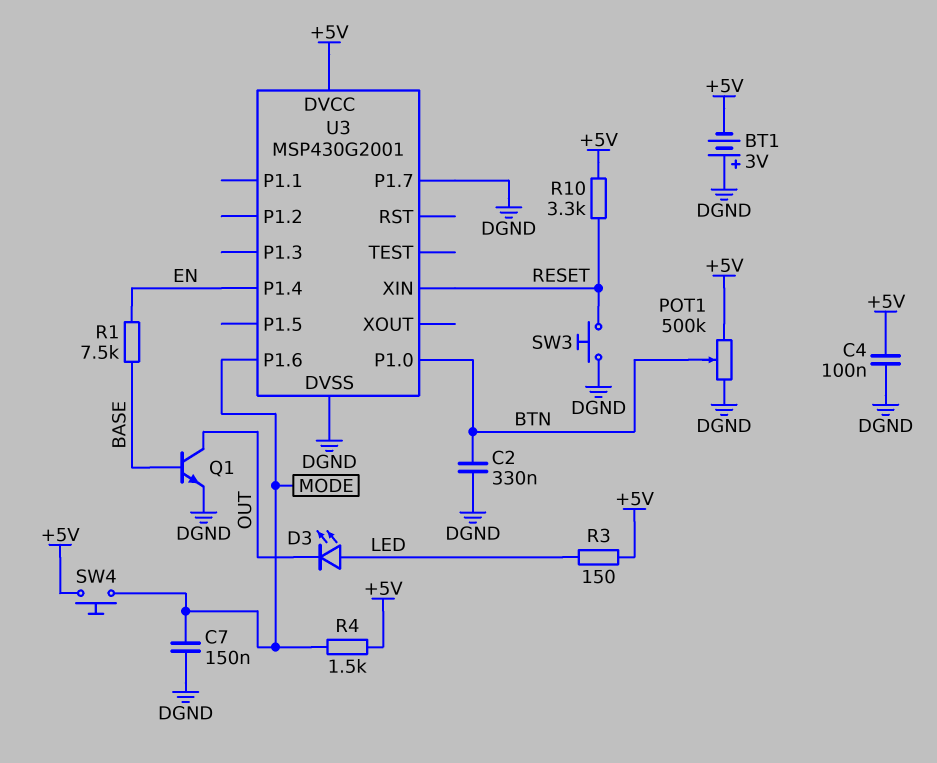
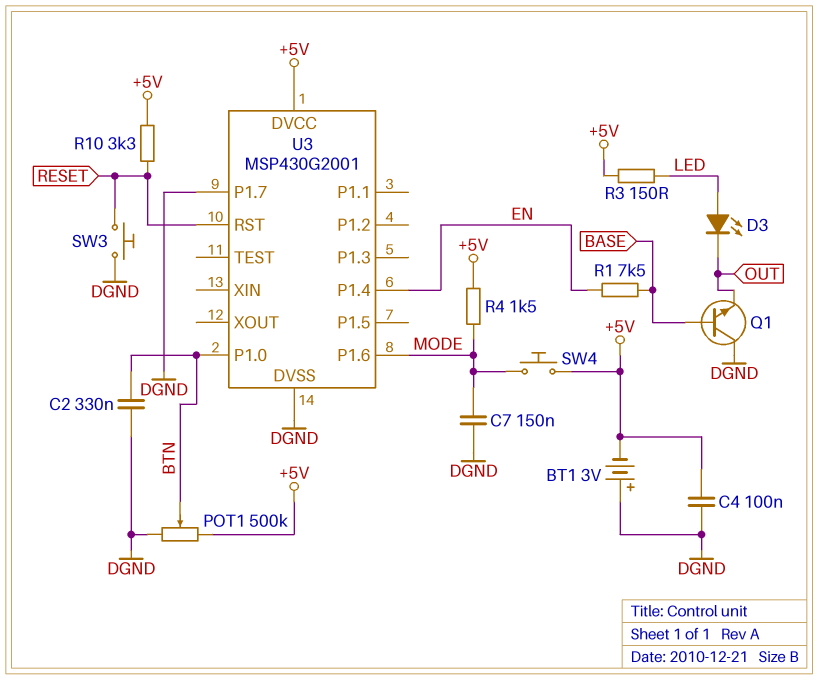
Q1: NPN (B BASE, C OUT, E DGND) -> NPN (B BASE, C DGND, E OUT)
U3 pin RST: none -> RESET
U3 pin XIN: RESET -> none

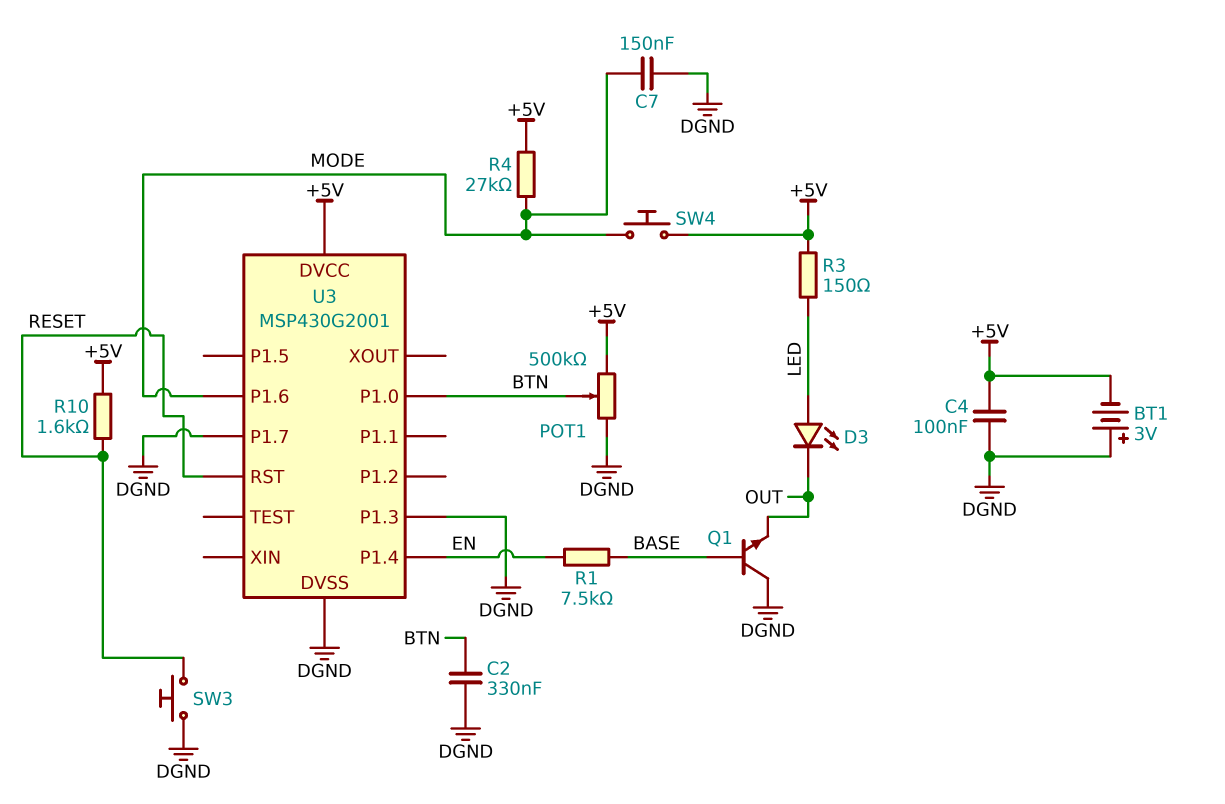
R4: 1.5k (+5V, MODE) -> 27k (+5V, MODE)
R10: 3.3k (+5V, RESET) -> 1.6k (+5V, RESET)
U3 pin P1.3: none -> DGND

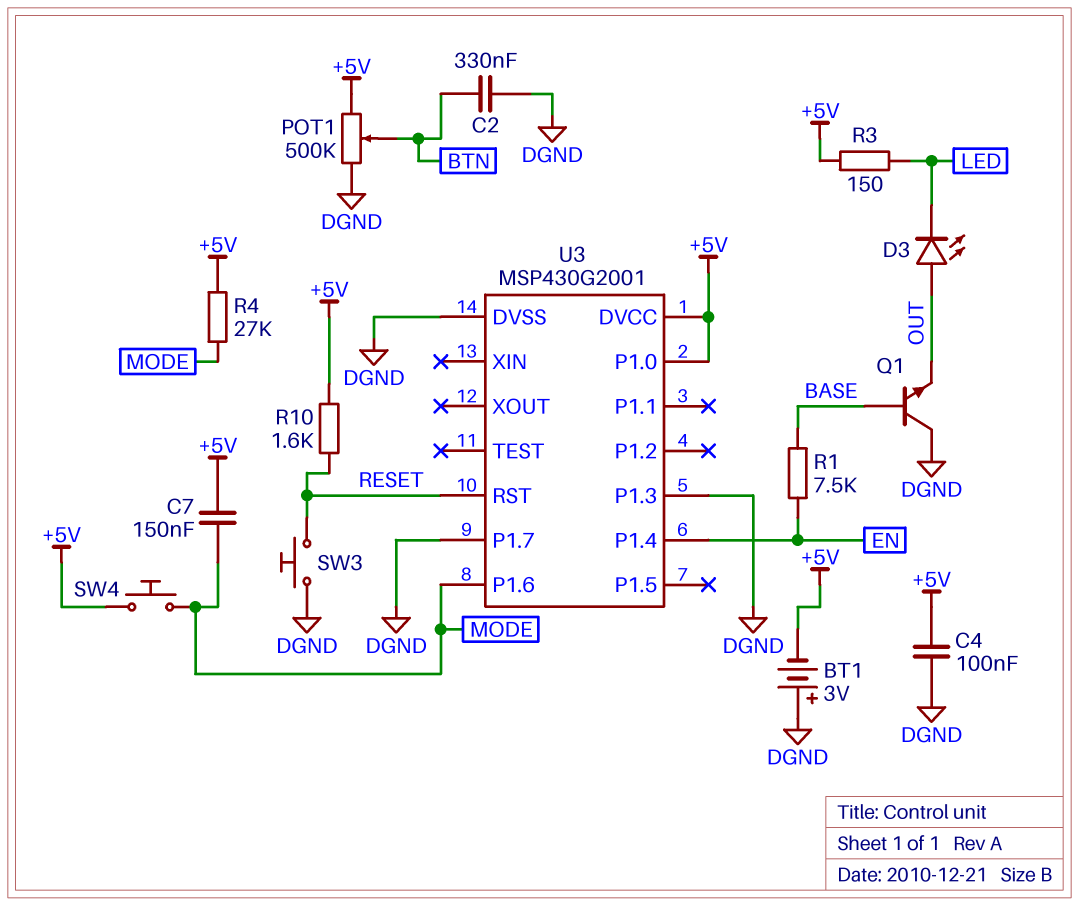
C7: 150nF (DGND, MODE) -> 150nF (+5V, MODE)
D3: LED (A LED, K OUT) -> LED (A OUT, K LED)
U3 pin P1.0: BTN -> +5V

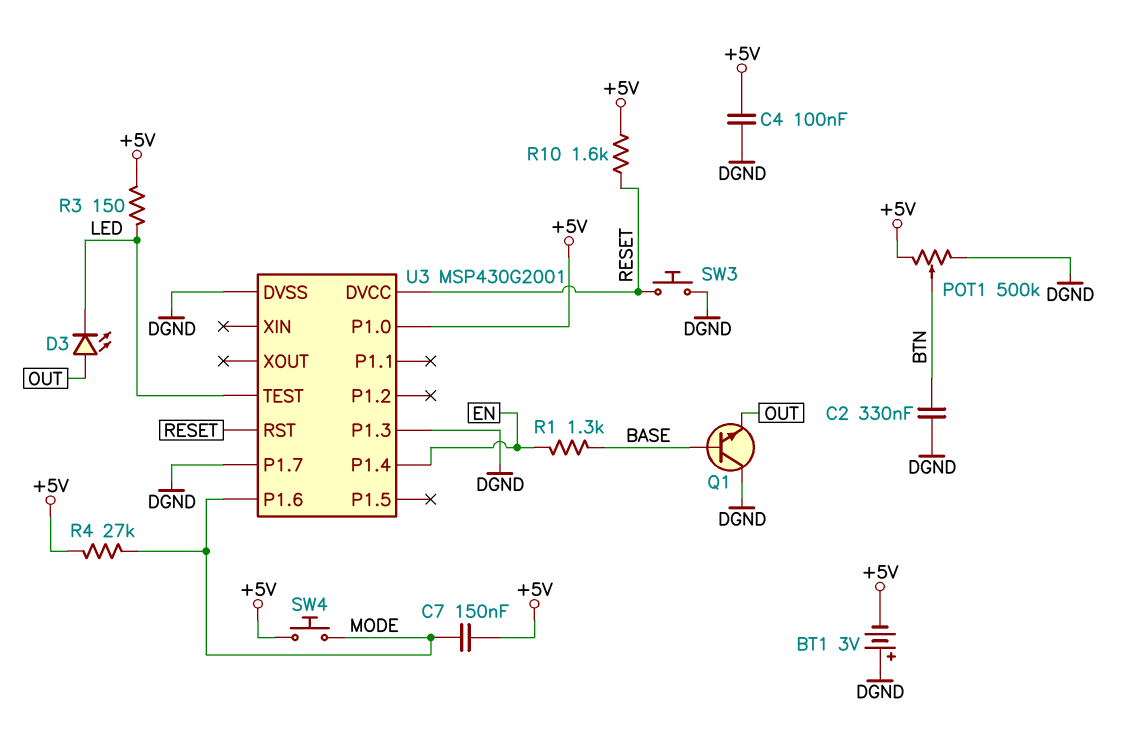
R1: 7.5k (BASE, EN) -> 1.3k (BASE, EN)
U3 pin DVCC: +5V -> RESET
U3 pin TEST: none -> LED

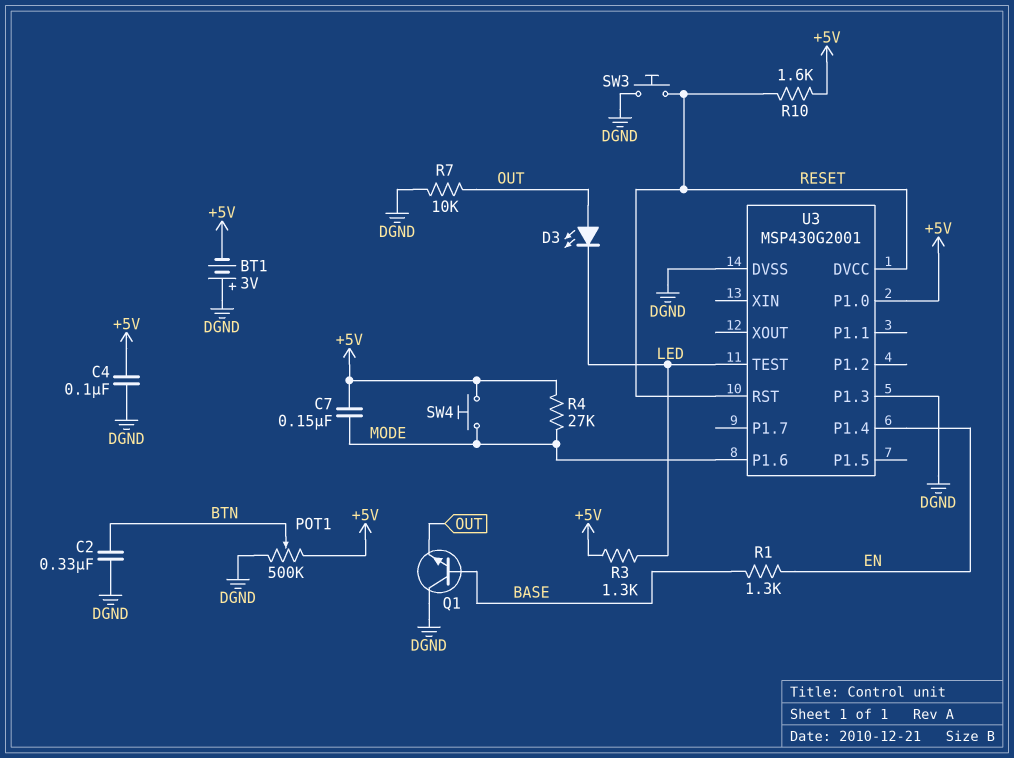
R3: 150 (+5V, LED) -> 1.3k (+5V, LED)
R7: none -> 10k (DGND, OUT)
U3 pin P1.7: DGND -> none

